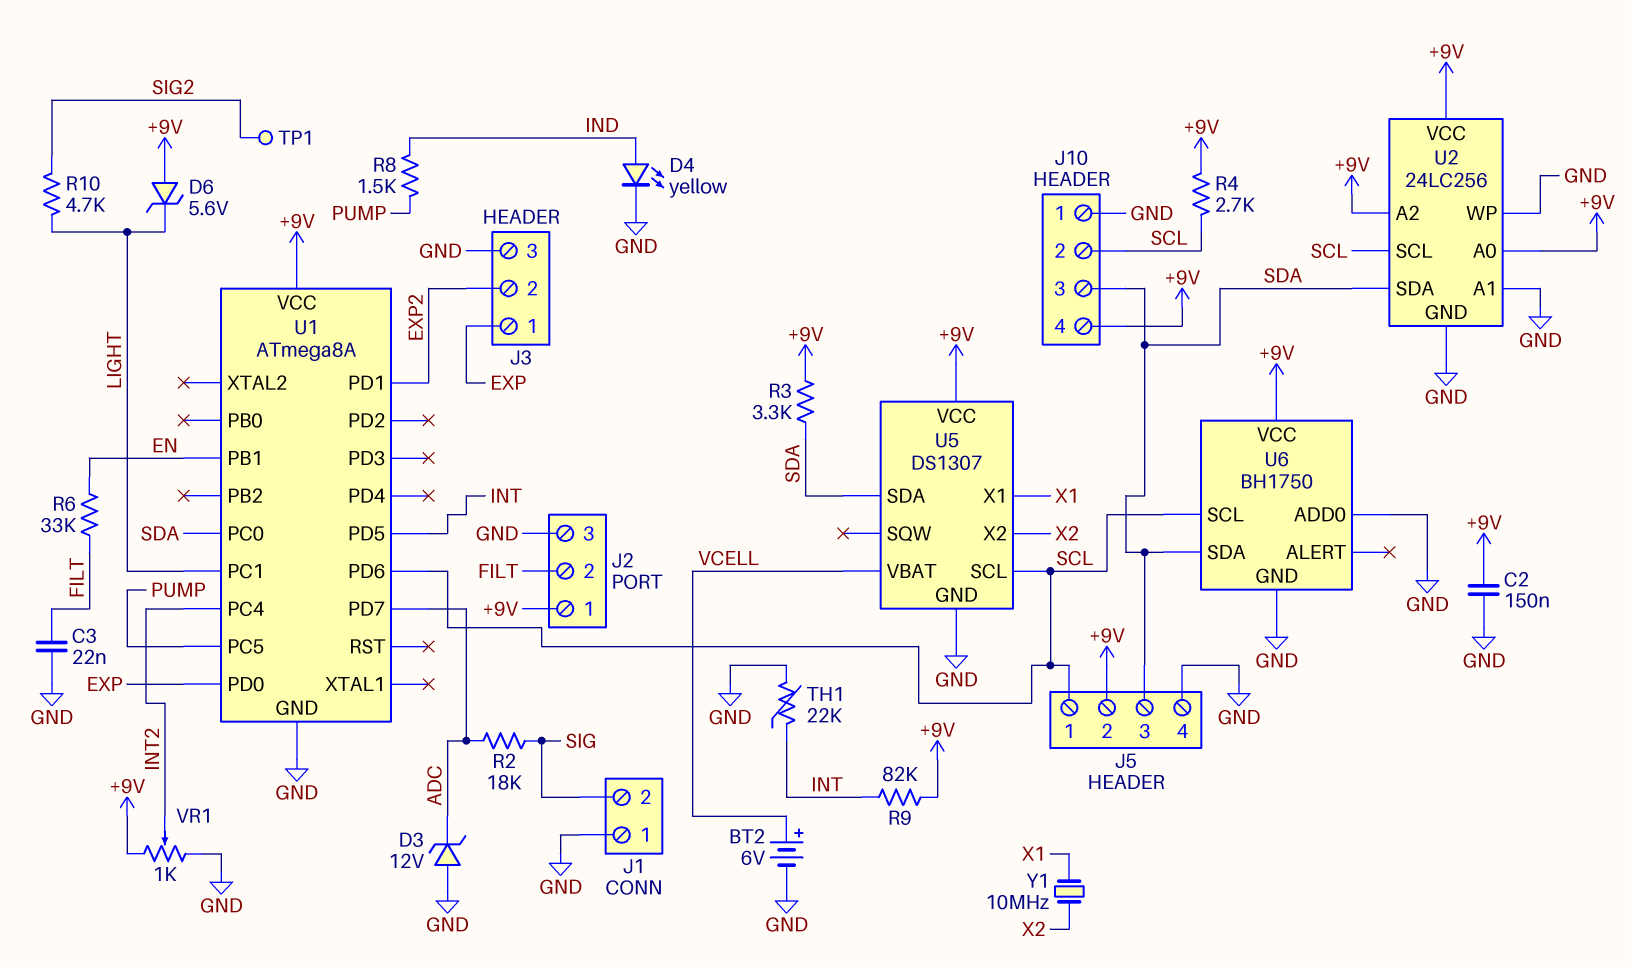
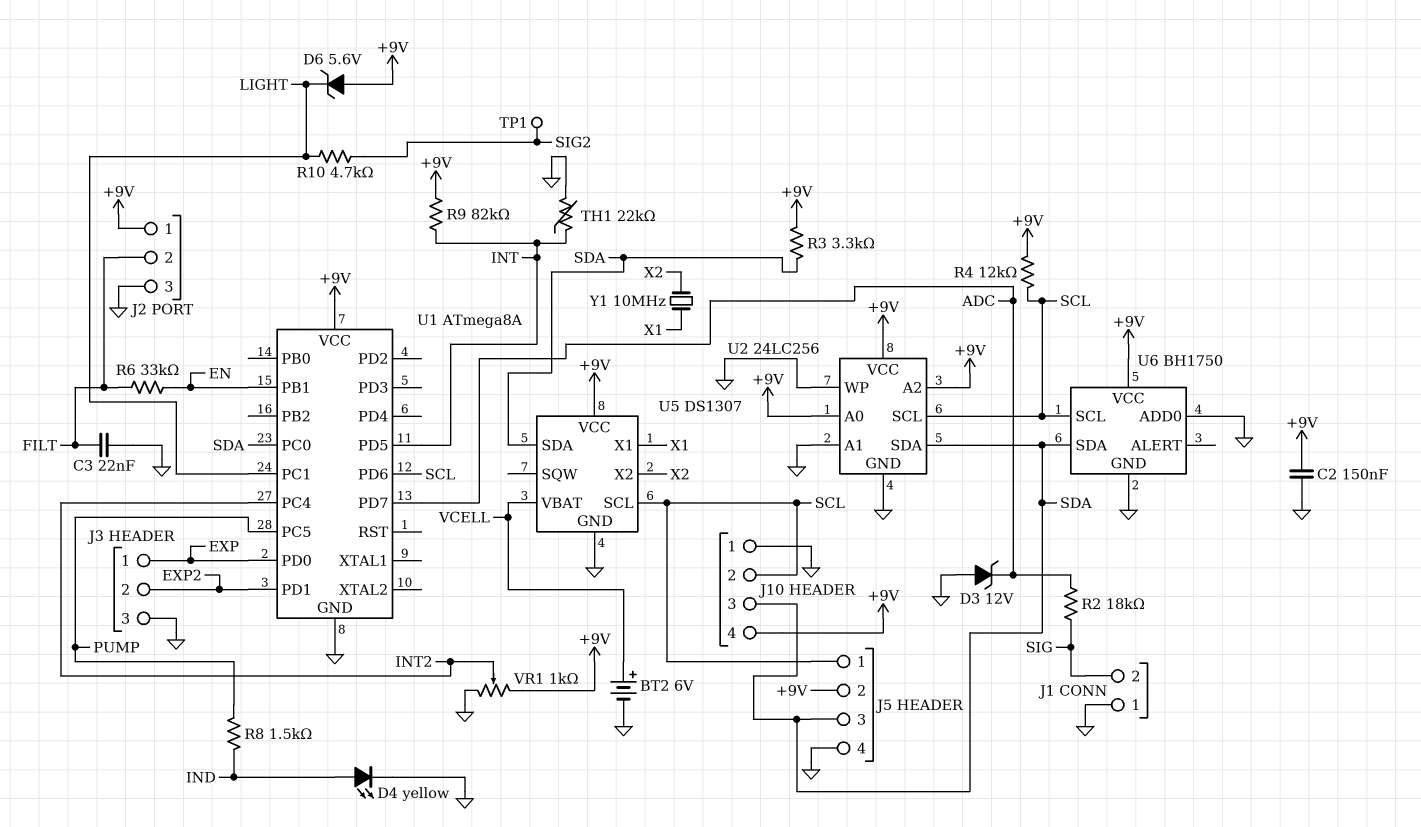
R4: 2.7k (+9V, SCL) -> 12k (+9V, SCL)

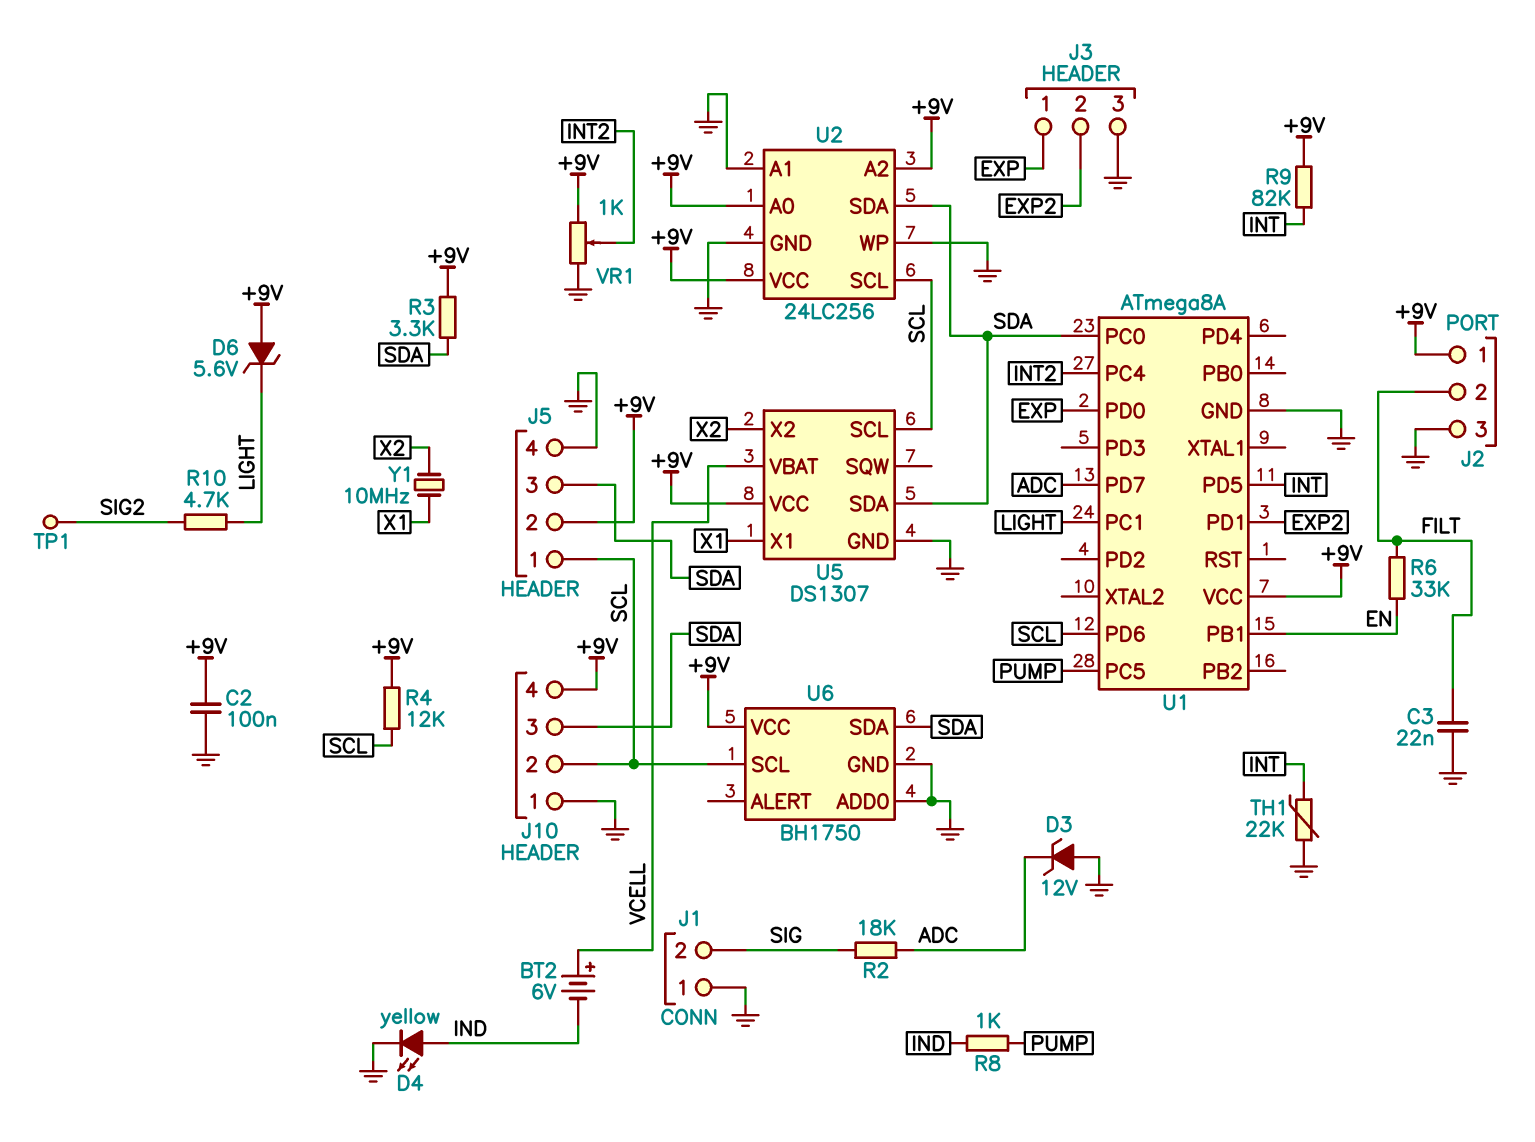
BT2: 6V (plus VCELL, minus GND) -> 6V (plus VCELL, minus IND)
C2: 150nF (+9V, GND) -> 100nF (+9V, GND)
R8: 1.5k (IND, PUMP) -> 1k (IND, PUMP)

